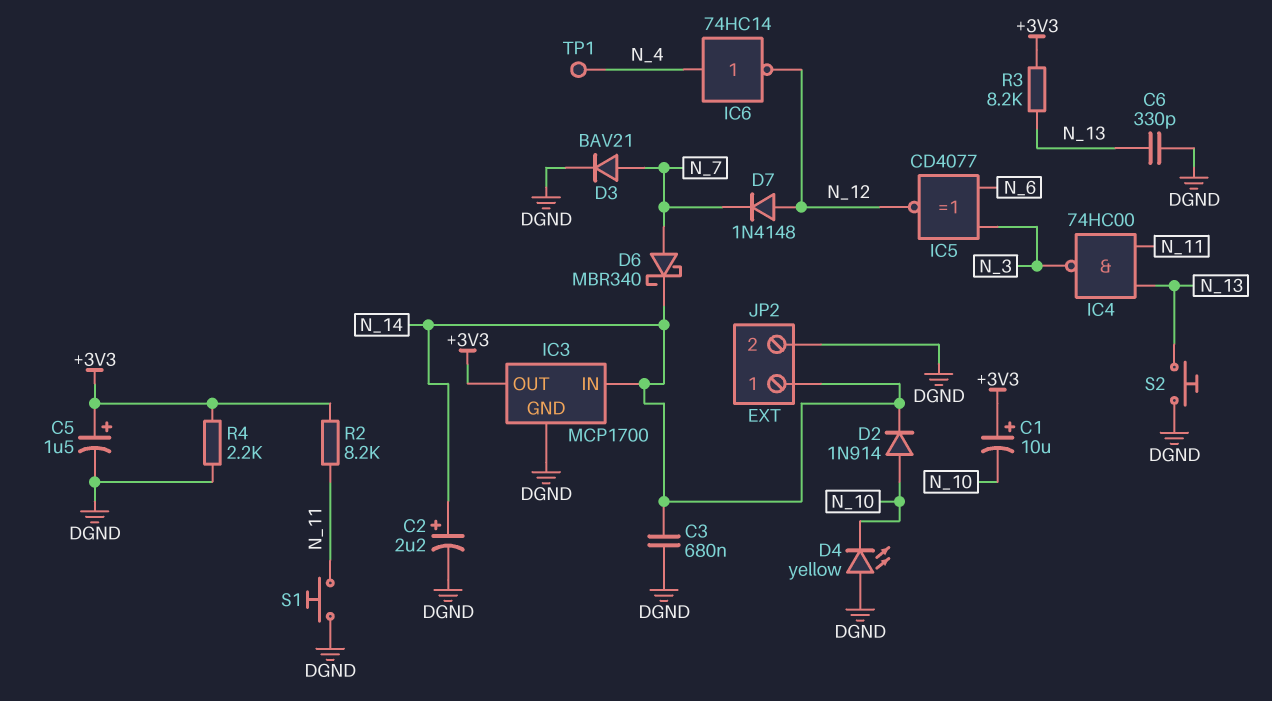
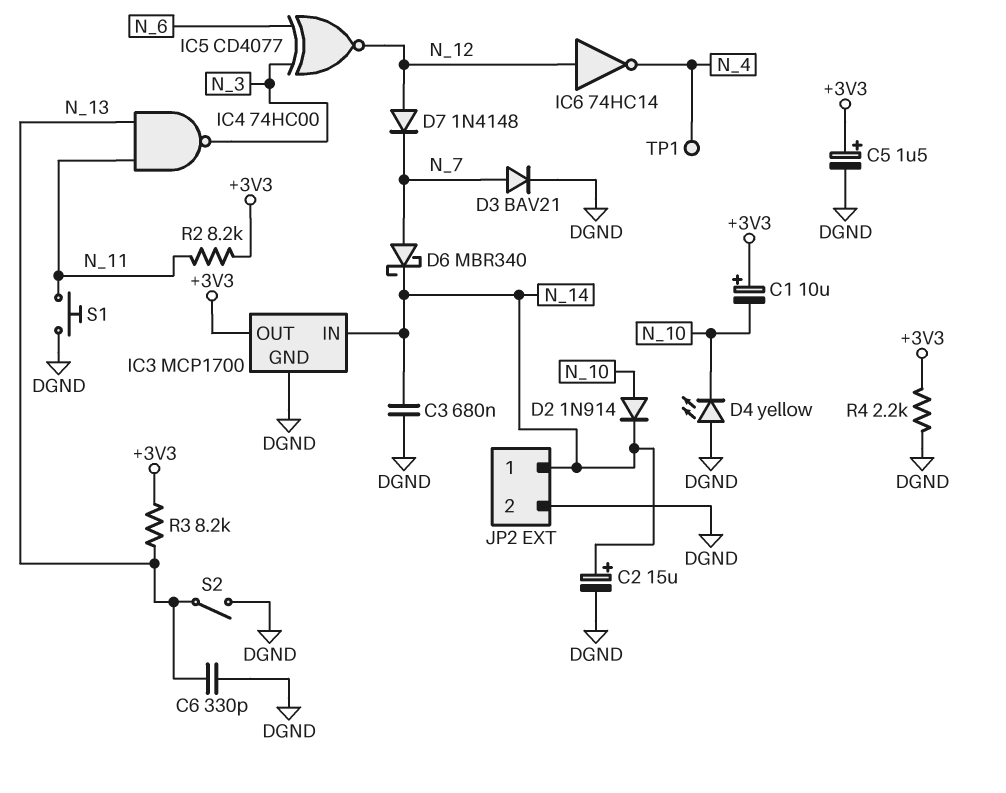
C2: 2.2uF (plus N_14, minus DGND) -> 15uF (plus N_14, minus DGND)
IC6: NOT 74HC14 (in N_4, out N_12) -> NOT 74HC14 (in N_12, out N_4)
S2: button (DGND, N_13) -> switch (DGND, N_13)

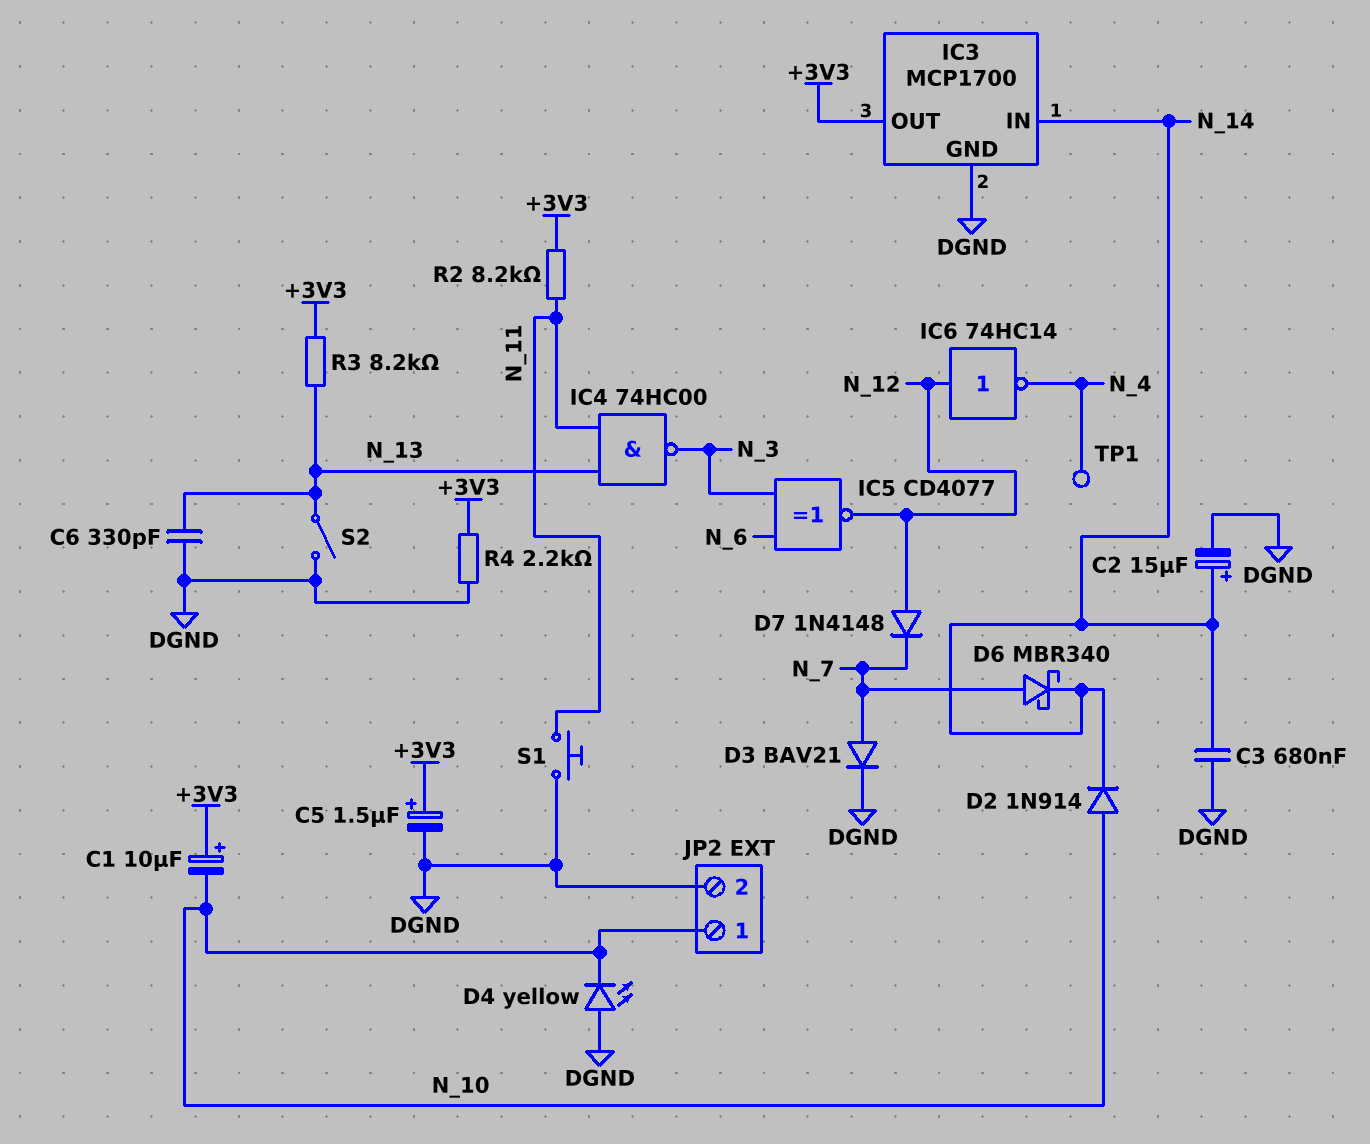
JP2 pin 1: N_14 -> N_10

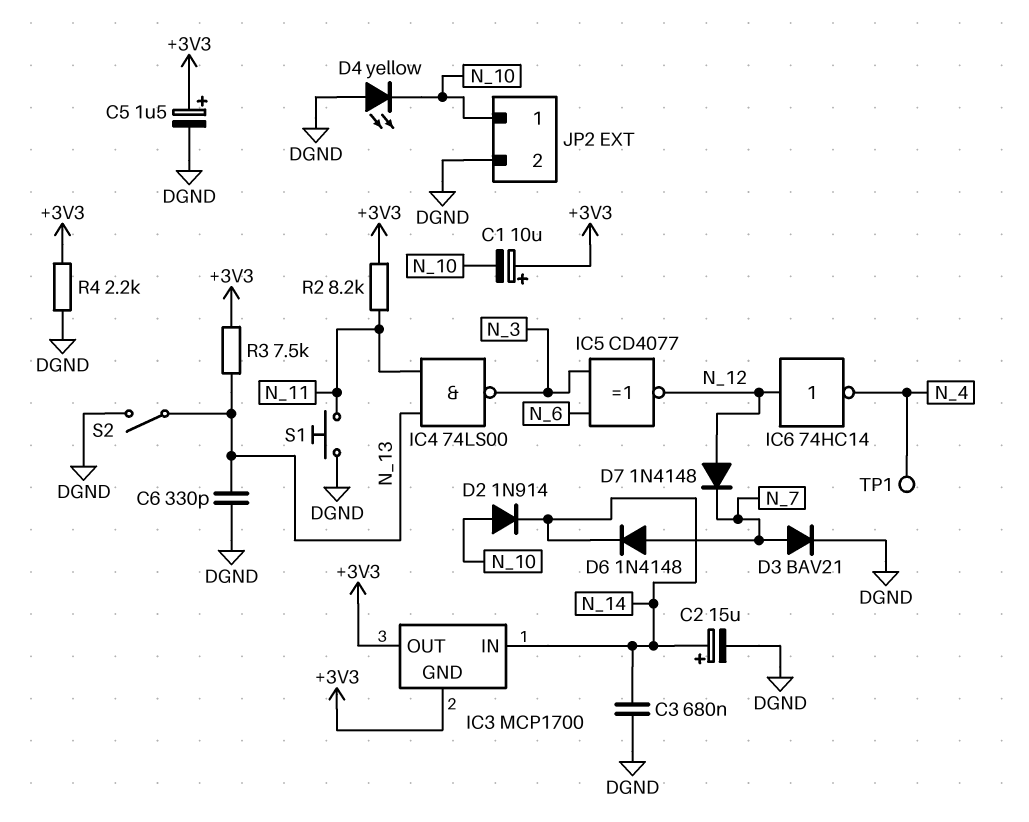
D6: schottky MBR340 (A N_7, K N_14) -> diode 1N4148 (A N_7, K N_14)
IC3 pin GND: DGND -> +3V3
IC4: NAND 74HC00 (in N_11, in N_13, out N_3) -> NAND 74LS00 (in N_11, in N_13, out N_3)
R3: 8.2k (+3V3, N_13) -> 7.5k (+3V3, N_13)

